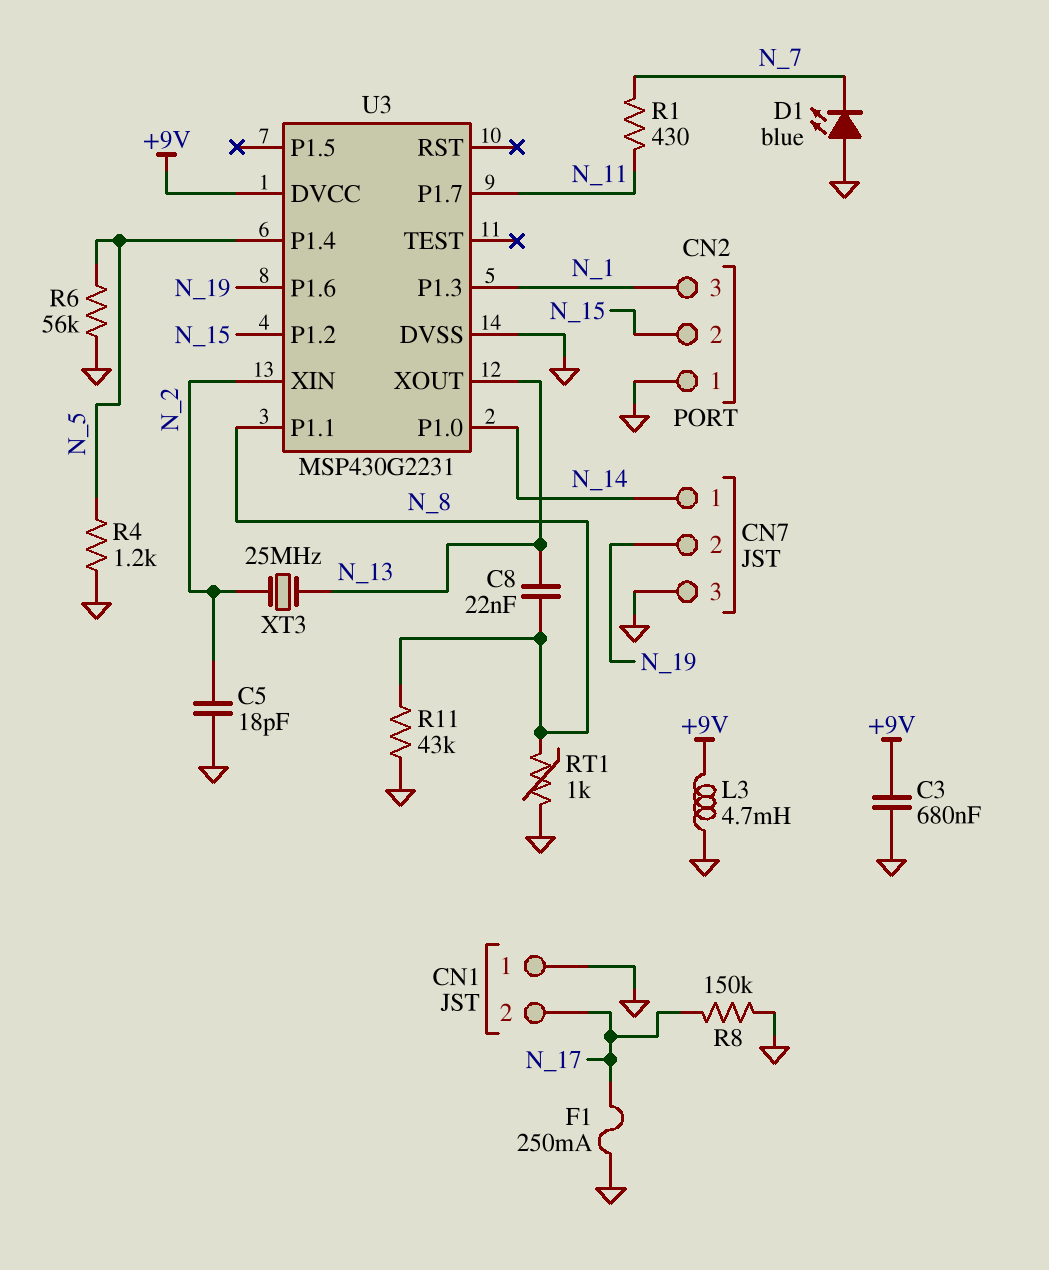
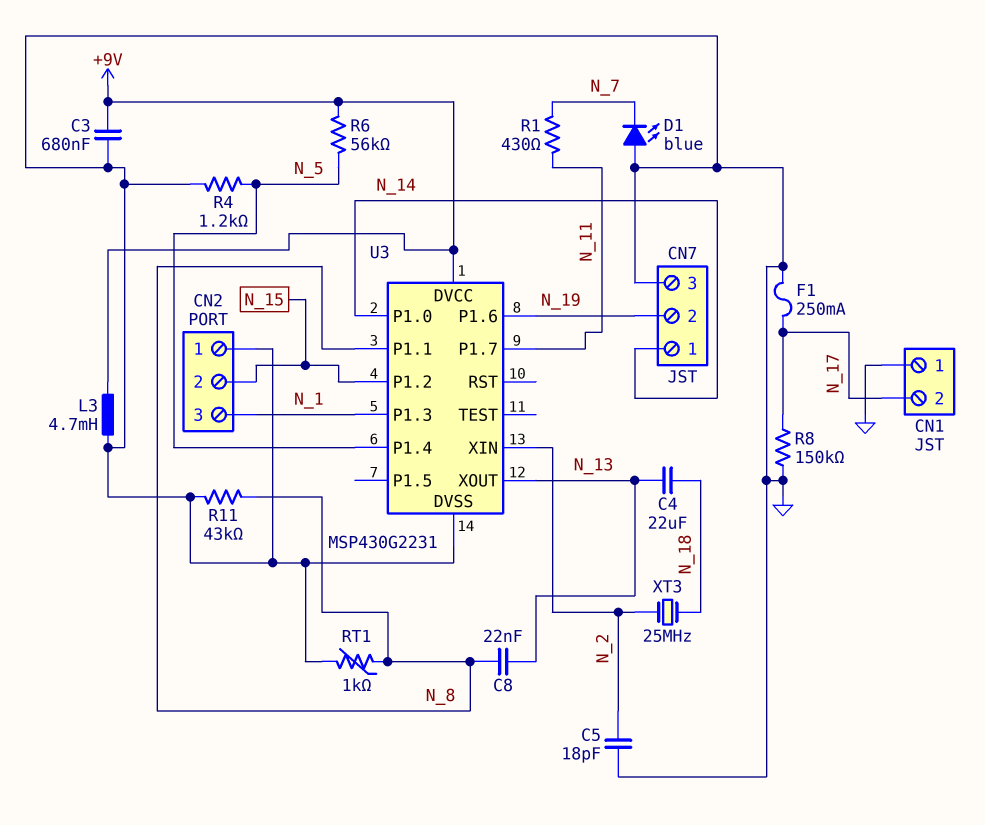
C4: none -> 22uF (N_13, N_18)
R6: 56k (GND, N_5) -> 56k (+9V, N_5)
XT3: 25MHz (N_2, N_13) -> 25MHz (N_2, N_18)

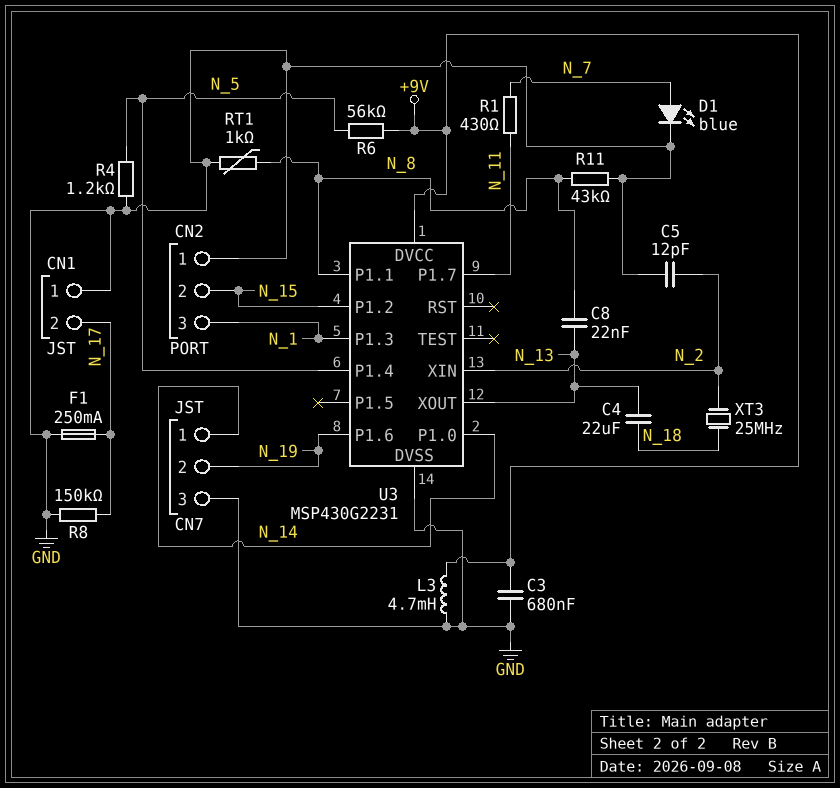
C5: 18pF (GND, N_2) -> 12pF (GND, N_2)
D1: LED blue (A GND, K N_7) -> LED blue (A N_7, K GND)

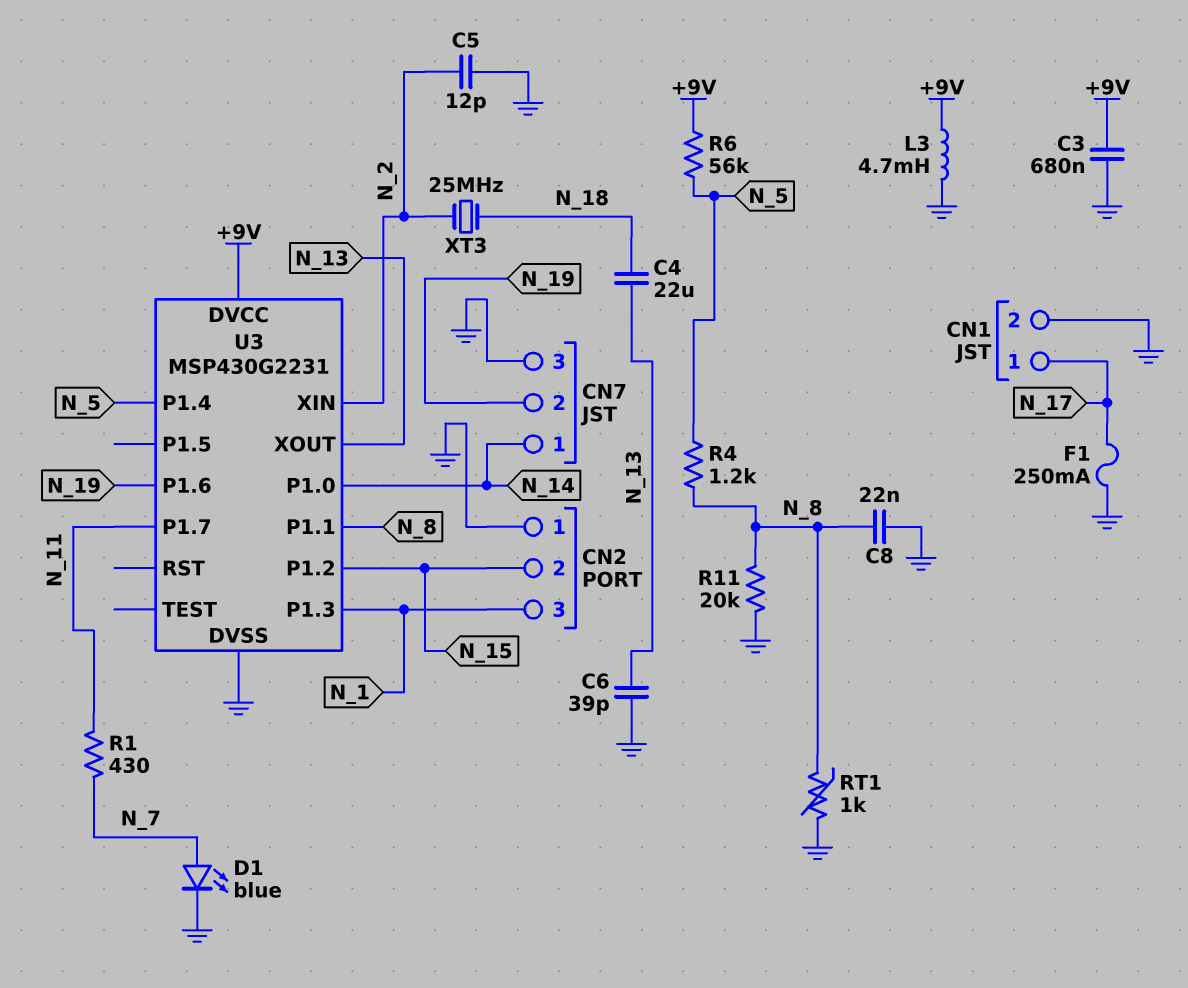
C6: none -> 39pF (GND, N_13)
C8: 22nF (N_8, N_13) -> 22nF (GND, N_8)
CN1 pin 1: GND -> N_17
CN1 pin 2: N_17 -> GND
R4: 1.2k (GND, N_5) -> 1.2k (N_5, N_8)
R8: 150k (GND, N_17) -> none
R11: 43k (GND, N_8) -> 20k (GND, N_8)

